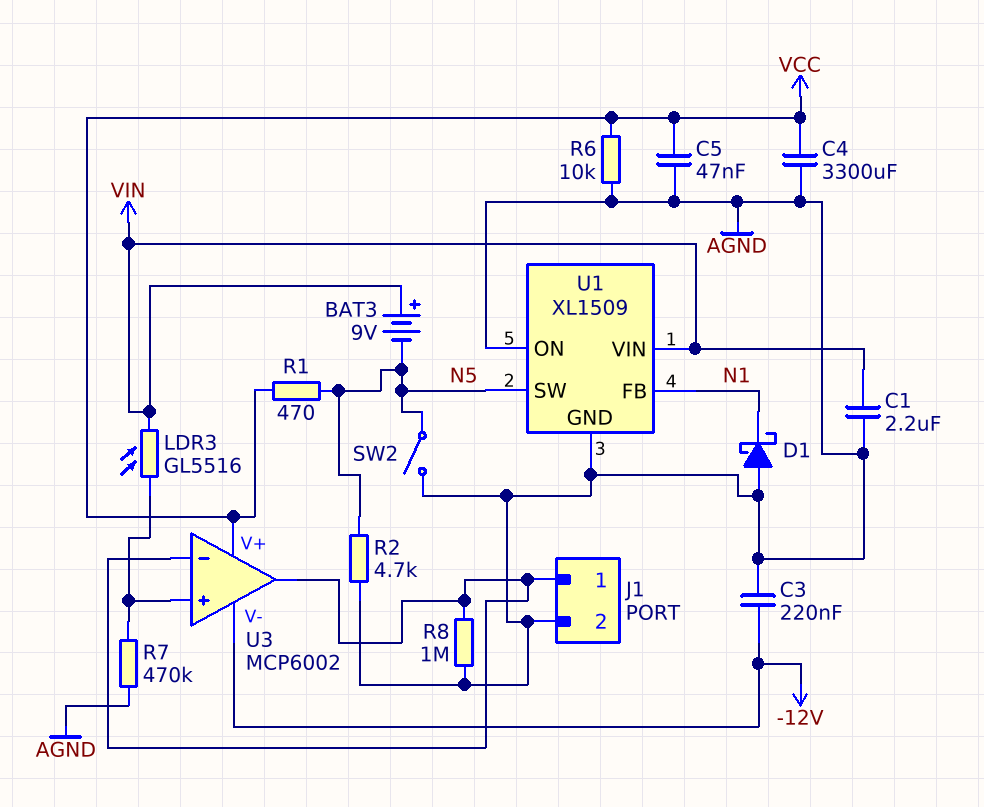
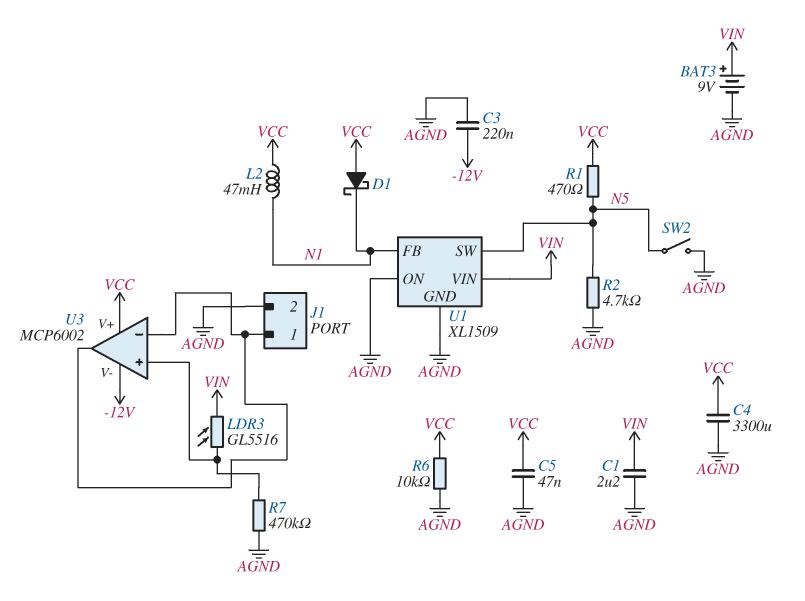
BAT3: 9V (plus VIN, minus N5) -> 9V (plus VIN, minus AGND)
D1: schottky (A AGND, K N1) -> schottky (A VCC, K N1)
L2: none -> 47mH (N1, VCC)
R8: 1M (AGND, J1/1) -> none

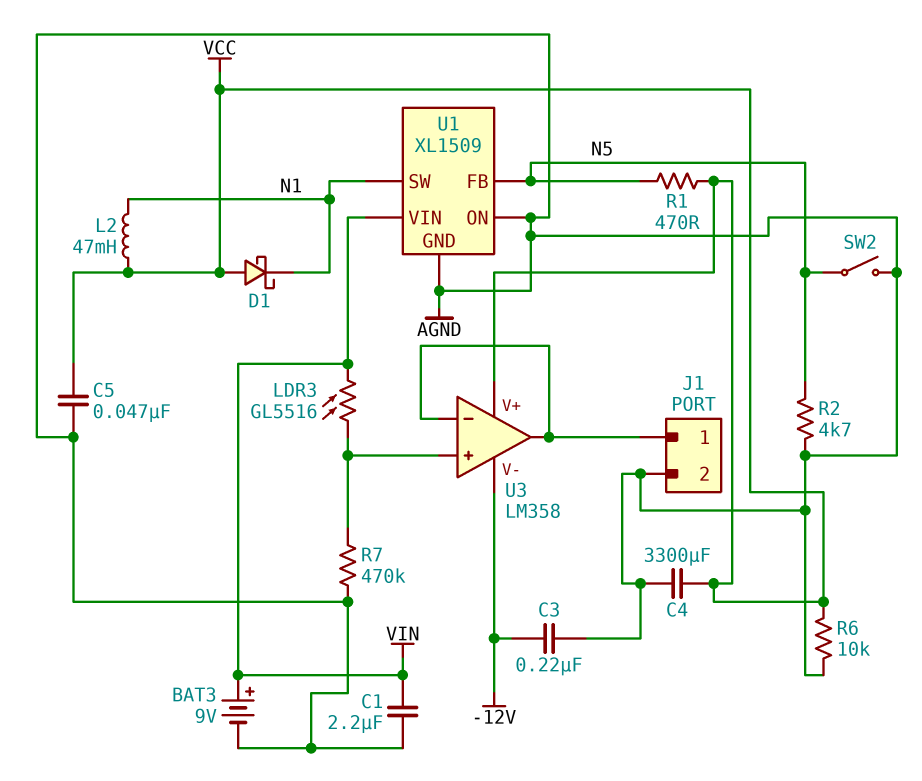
U1 pin FB: N1 -> N5
U1 pin SW: N5 -> N1
U3: MCP6002 -> LM358

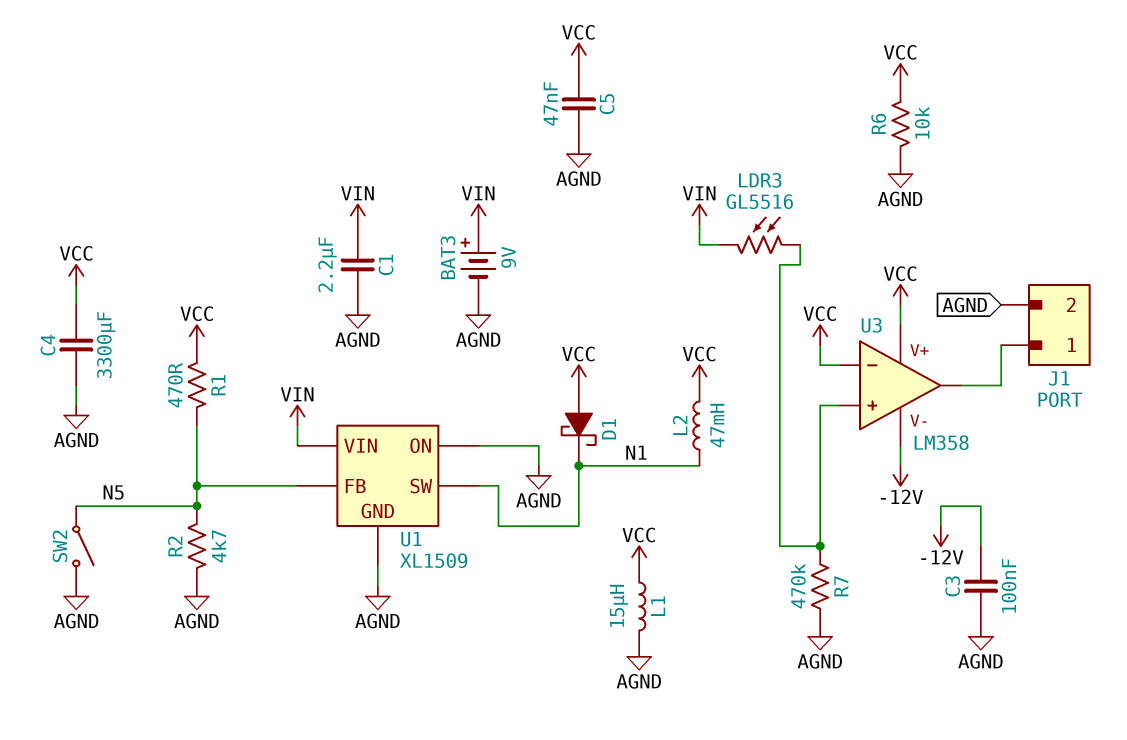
C3: 220nF (-12V, AGND) -> 100nF (-12V, AGND)
L1: none -> 15uH (AGND, VCC)
U3 pin in-: J1/1 -> VCC

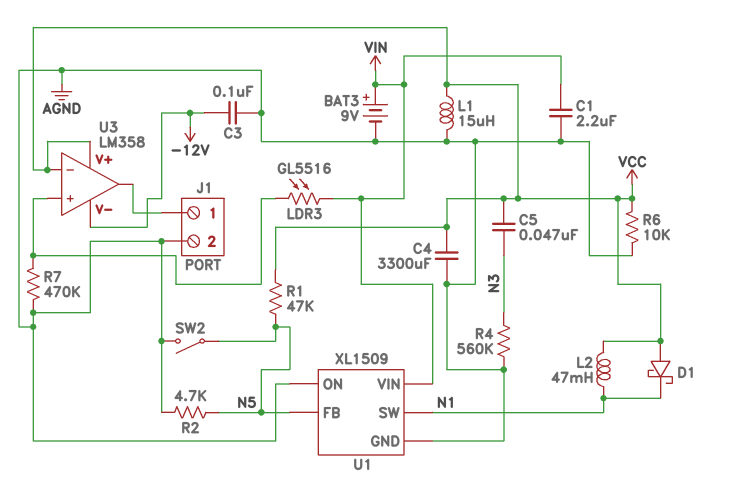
C5: 47nF (AGND, VCC) -> 47nF (N3, VCC)
R1: 470 (N5, VCC) -> 47k (N5, VCC)
R4: none -> 560k (AGND, N3)

